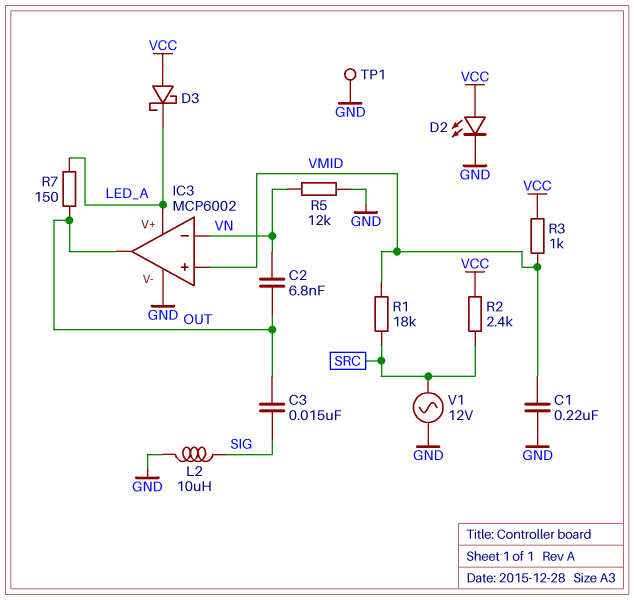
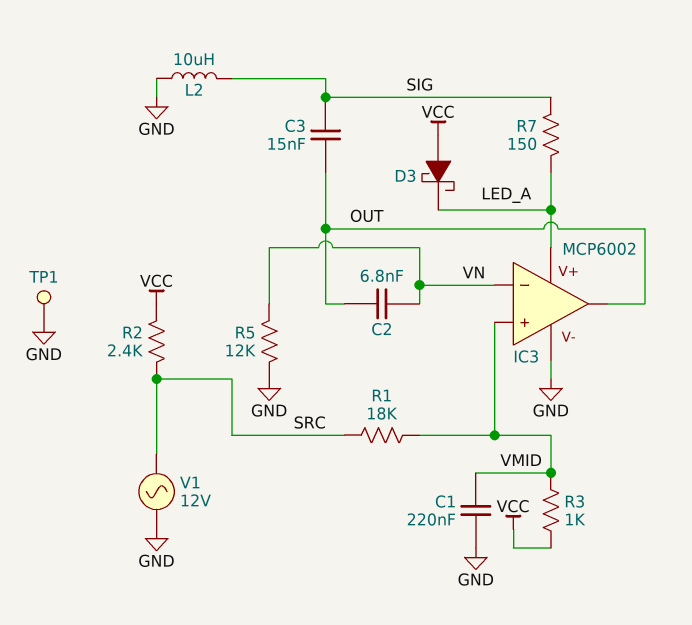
D2: LED (A VCC, K GND) -> none
R7: 150 (LED_A, OUT) -> 150 (LED_A, SIG)

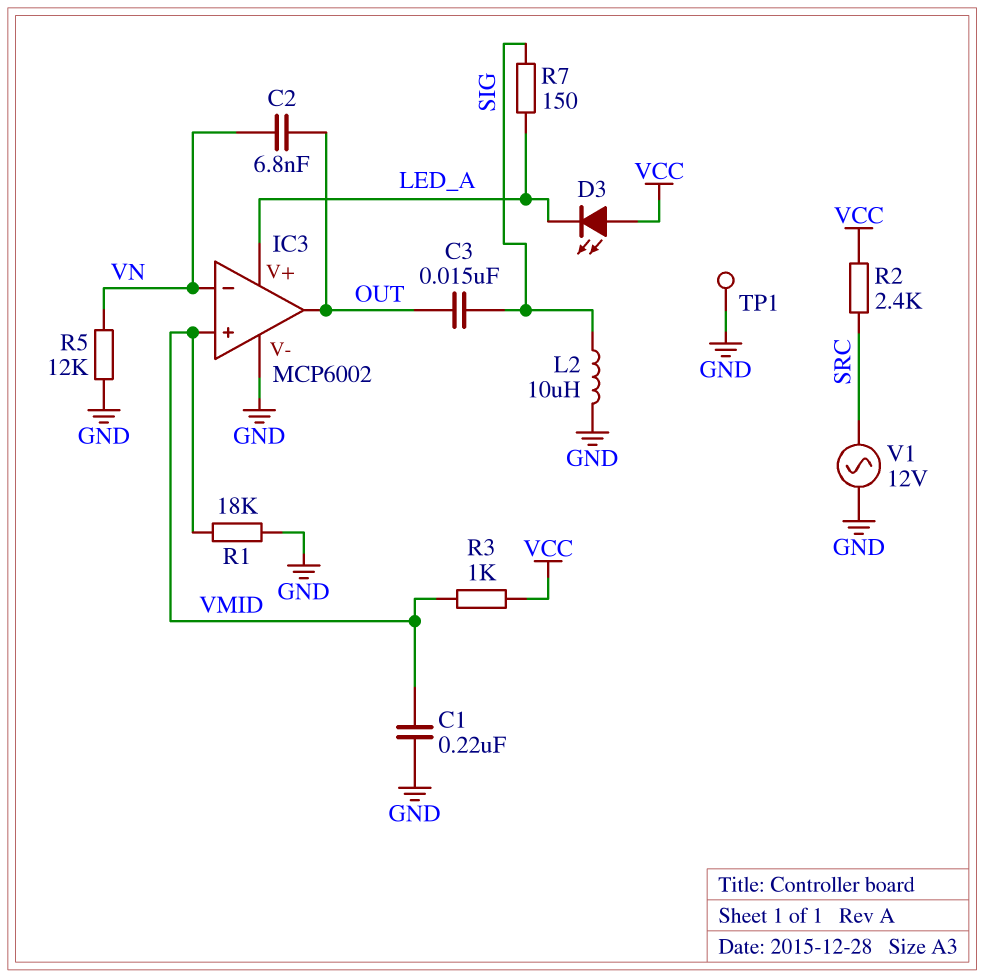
D3: schottky (A VCC, K LED_A) -> LED (A VCC, K LED_A)
R1: 18k (SRC, VMID) -> 18k (GND, VMID)

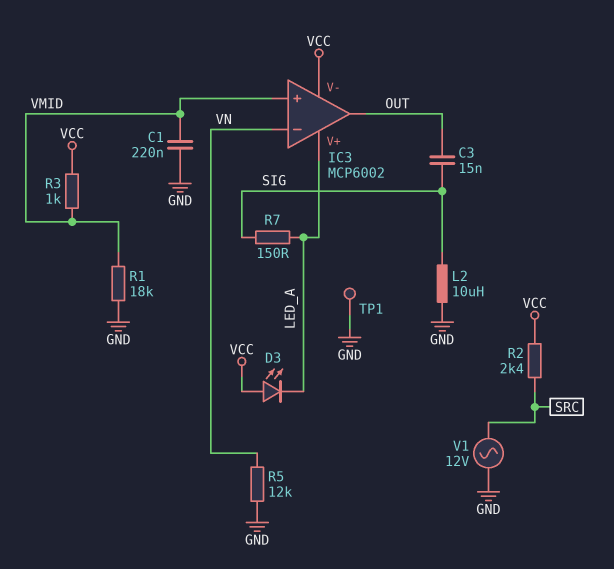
C2: 6.8nF (OUT, VN) -> none
IC3 pin V-: GND -> VCC

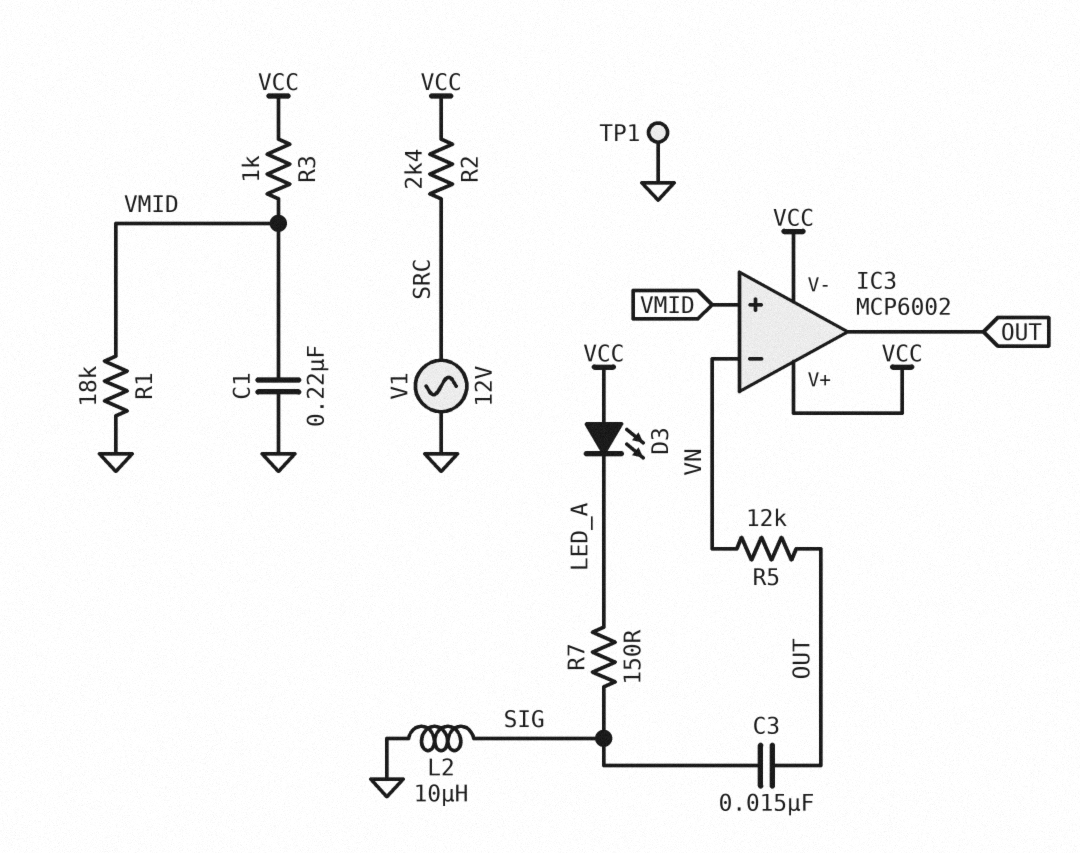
IC3 pin V+: LED_A -> VCC
R5: 12k (GND, VN) -> 12k (OUT, VN)

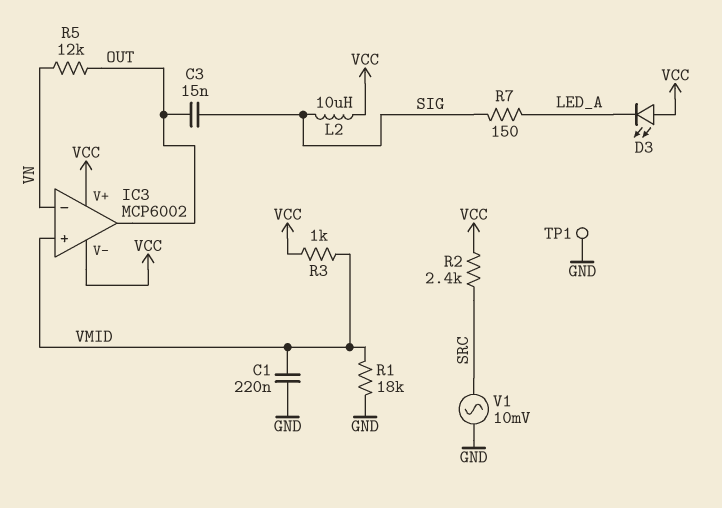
L2: 10uH (GND, SIG) -> 10uH (SIG, VCC)
V1: AC 12V (GND, SRC) -> AC 10mV (GND, SRC)

